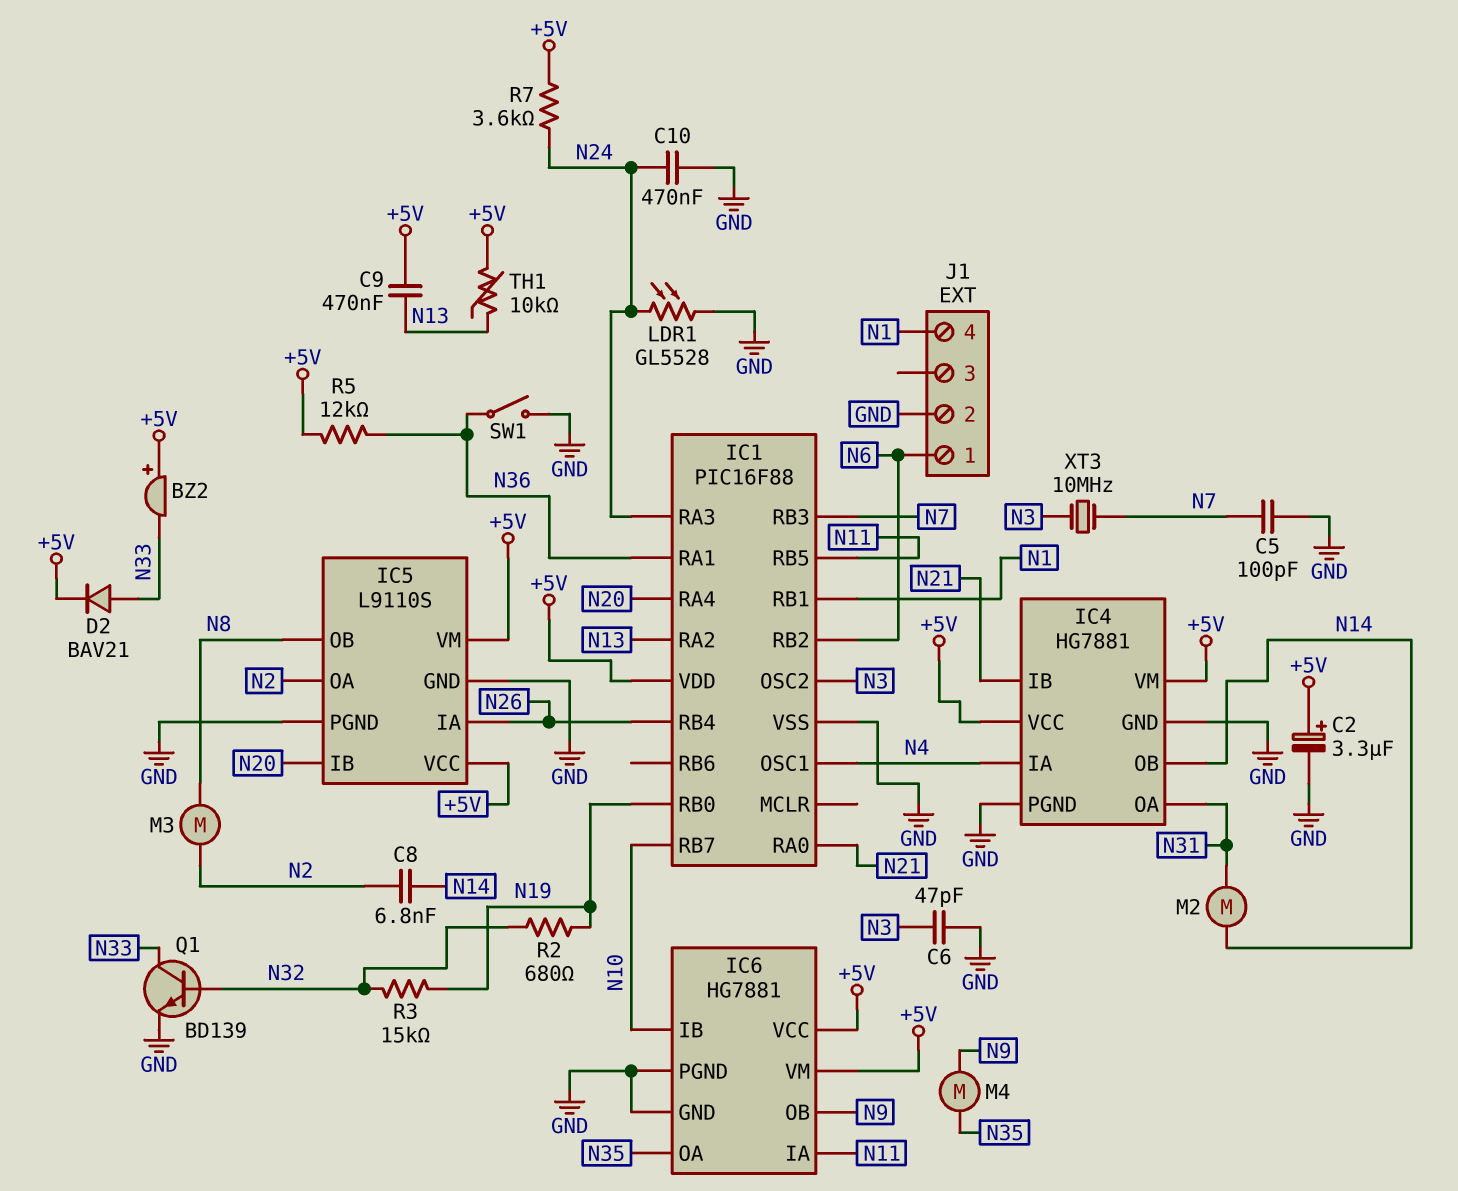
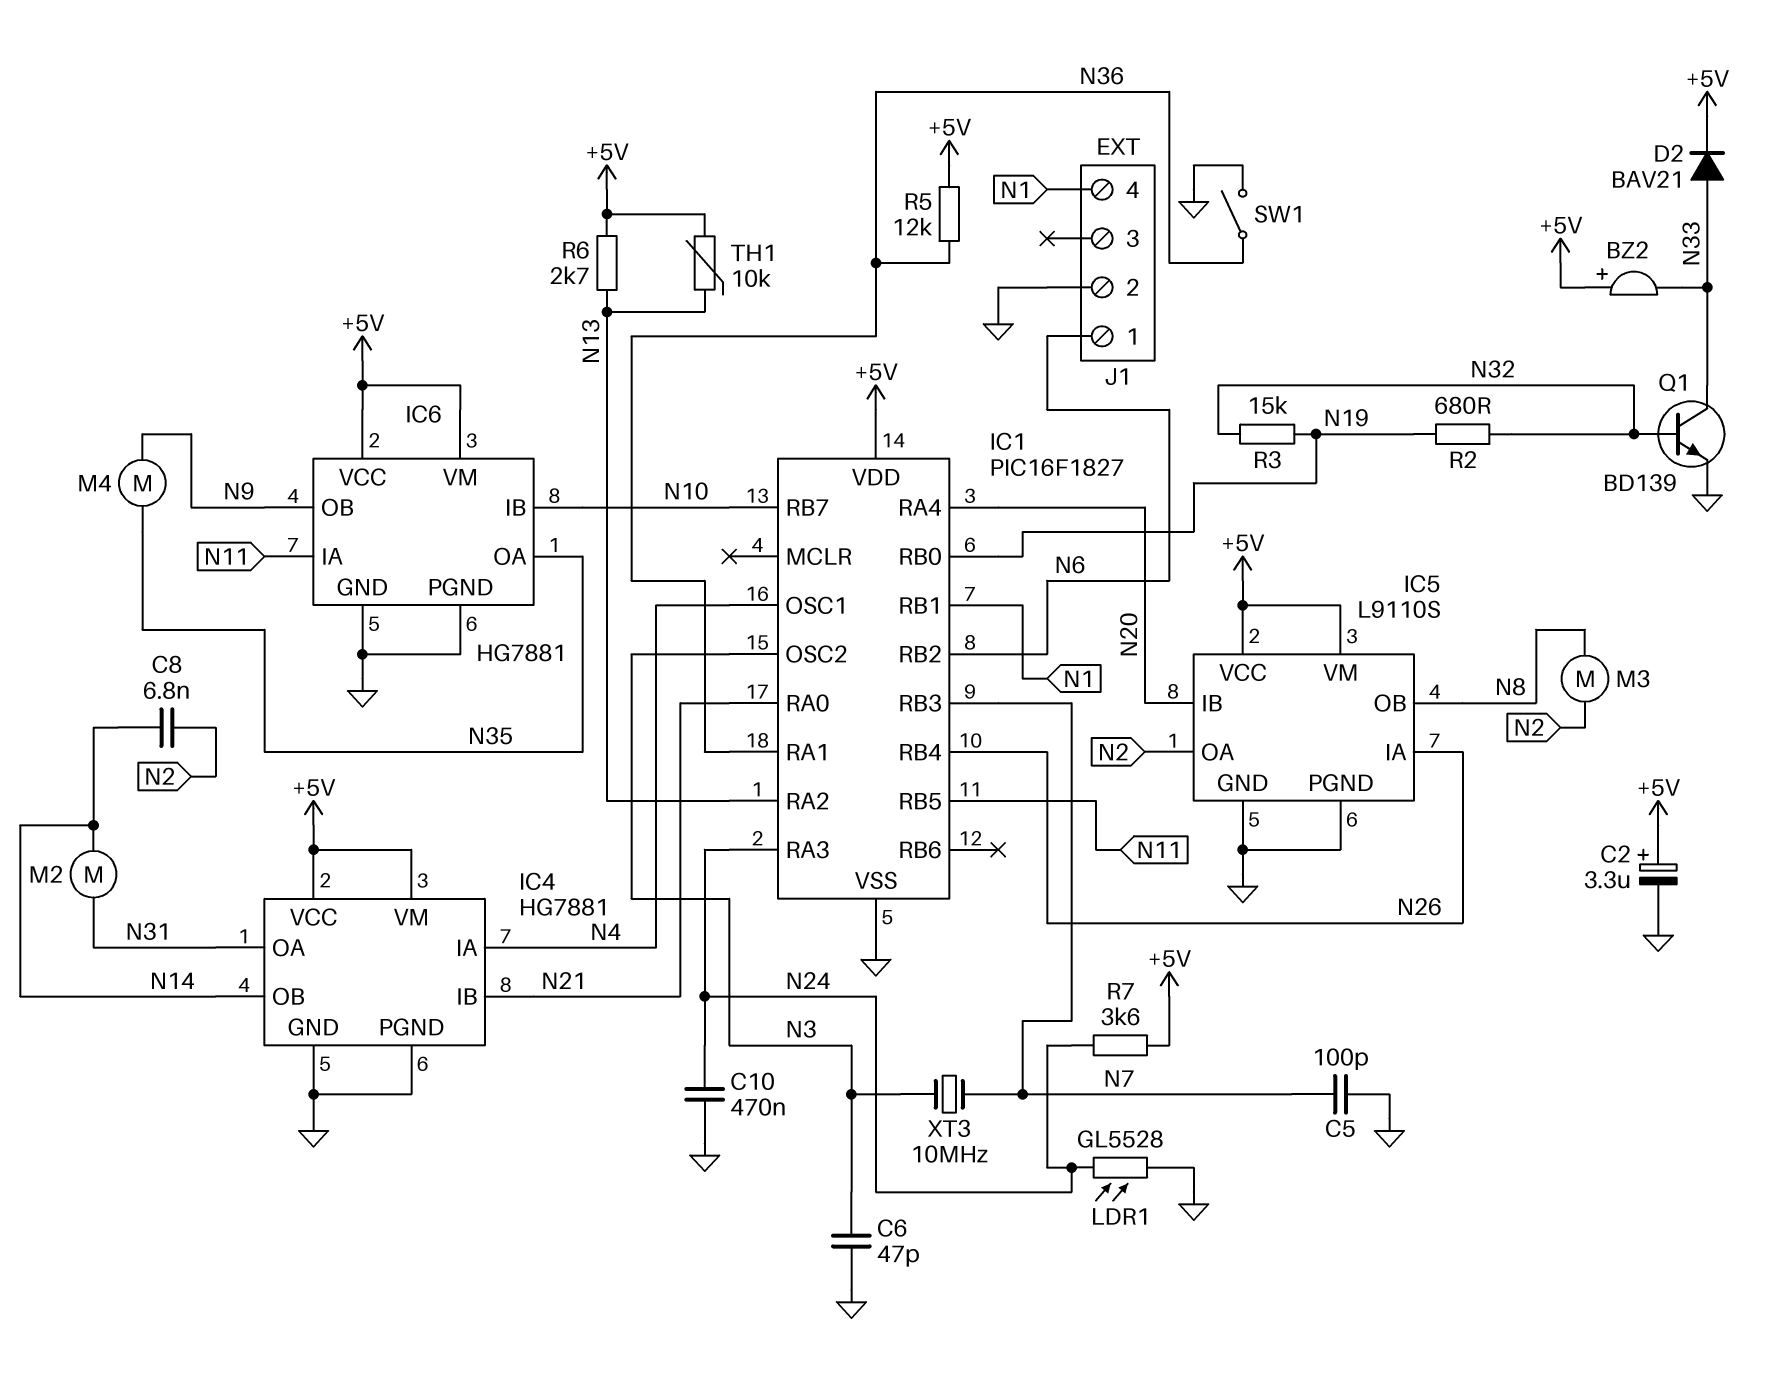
C9: 470nF (+5V, N13) -> none
IC1: PIC16F88 -> PIC16F1827
R6: none -> 2.7k (+5V, N13)

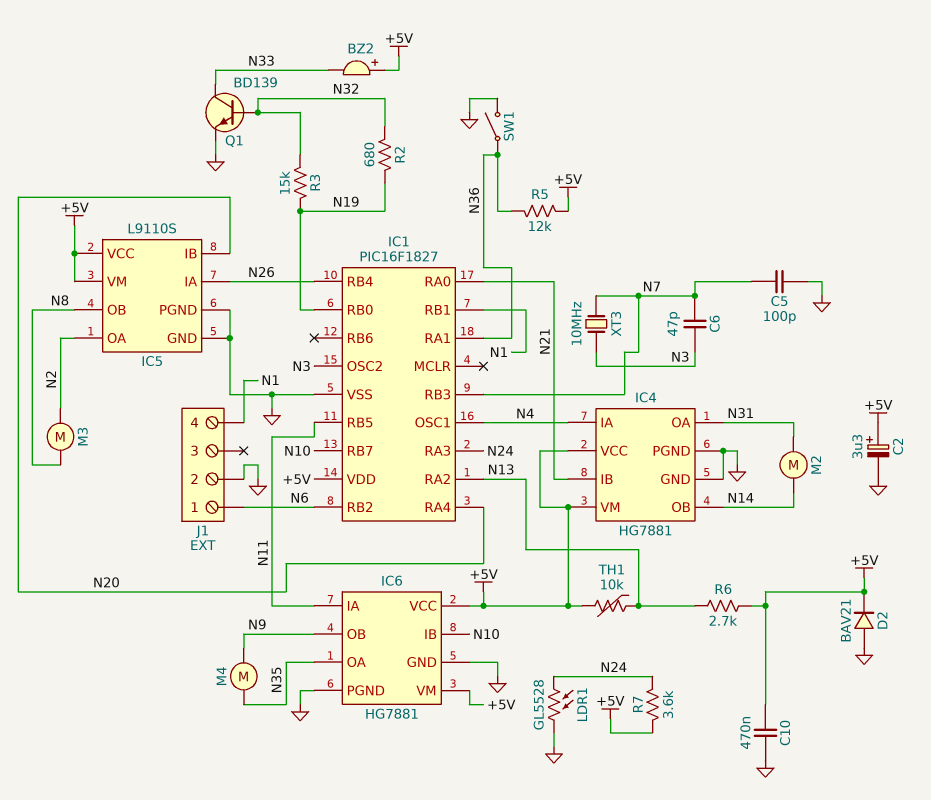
C6: 47pF (GND, N3) -> 47pF (N3, N7)
C8: 6.8nF (N2, N14) -> none
C10: 470nF (GND, N24) -> 470nF (+5V, GND)
D2: diode BAV21 (A N33, K +5V) -> diode BAV21 (A GND, K +5V)

